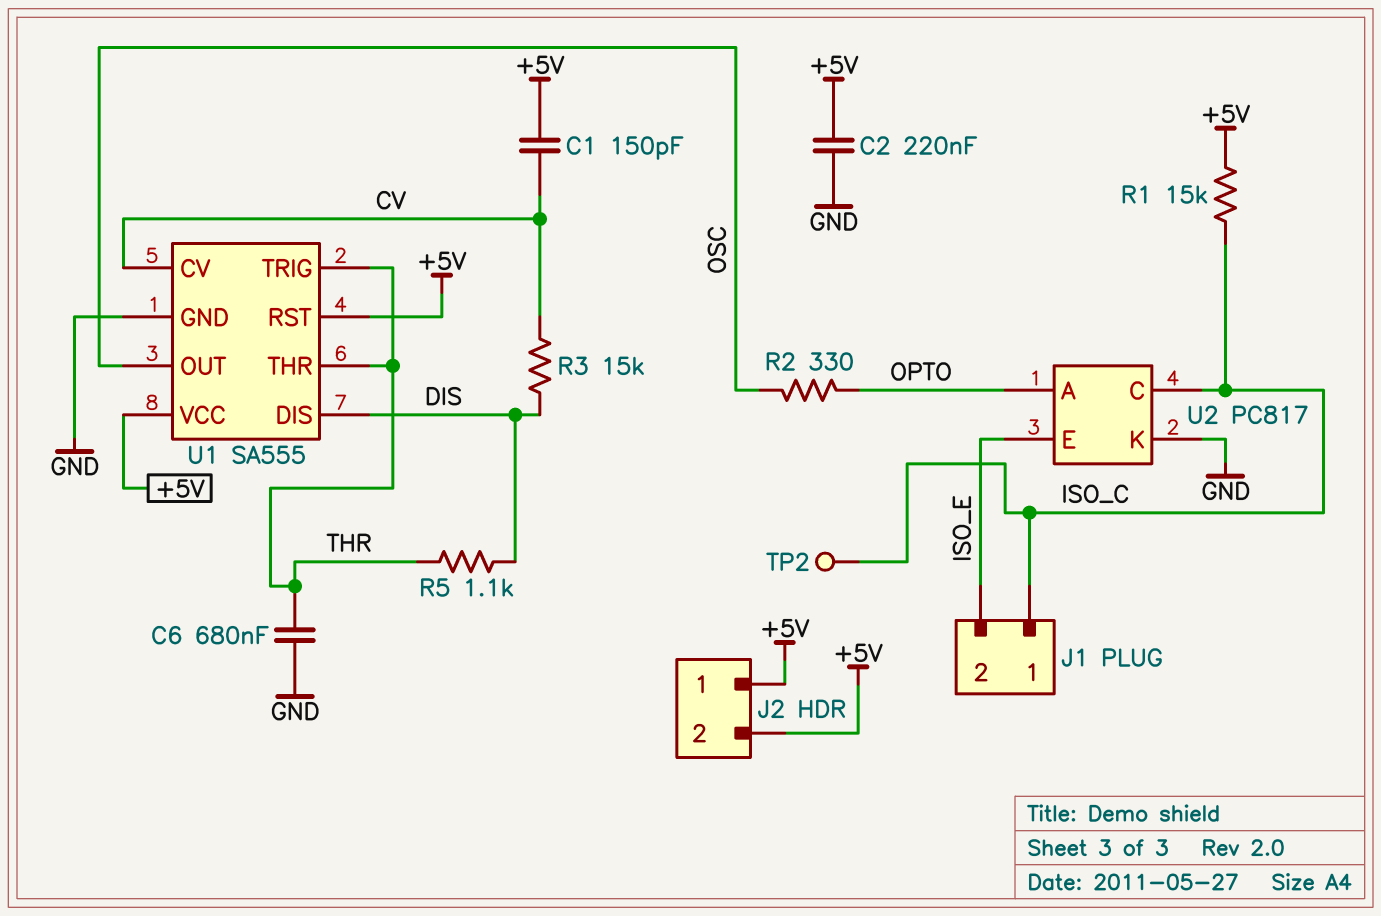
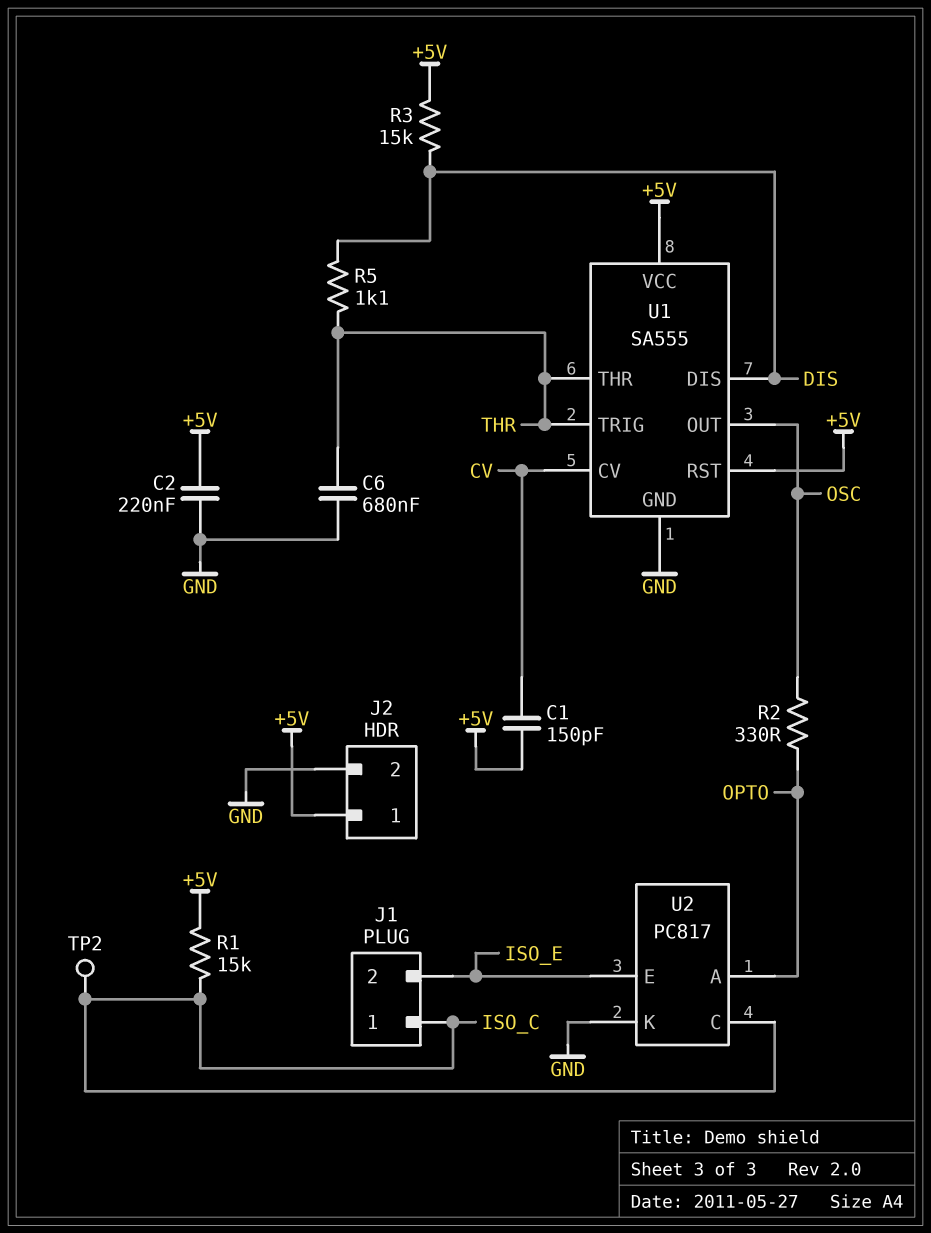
J2 pin 2: +5V -> GND
R3: 15k (CV, DIS) -> 15k (+5V, DIS)

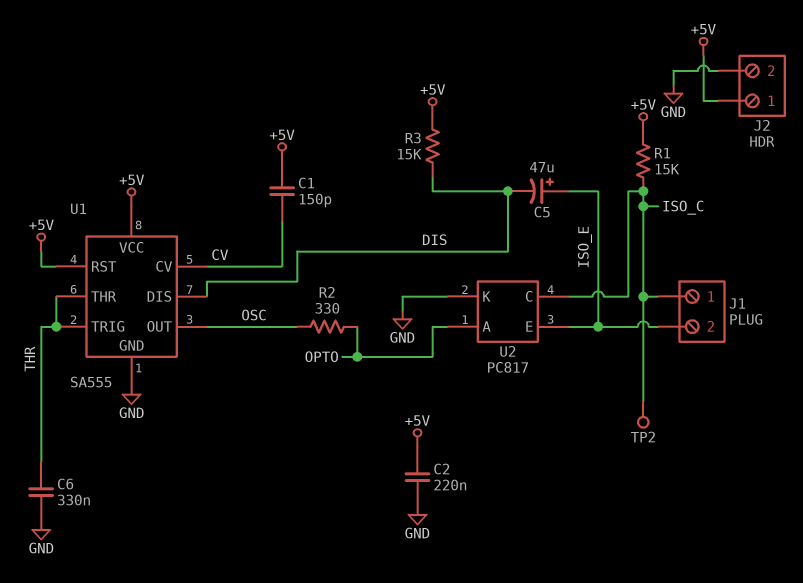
C5: none -> 47uF (plus ISO_E, minus DIS)
C6: 680nF (GND, THR) -> 330nF (GND, THR)
R5: 1.1k (DIS, THR) -> none

